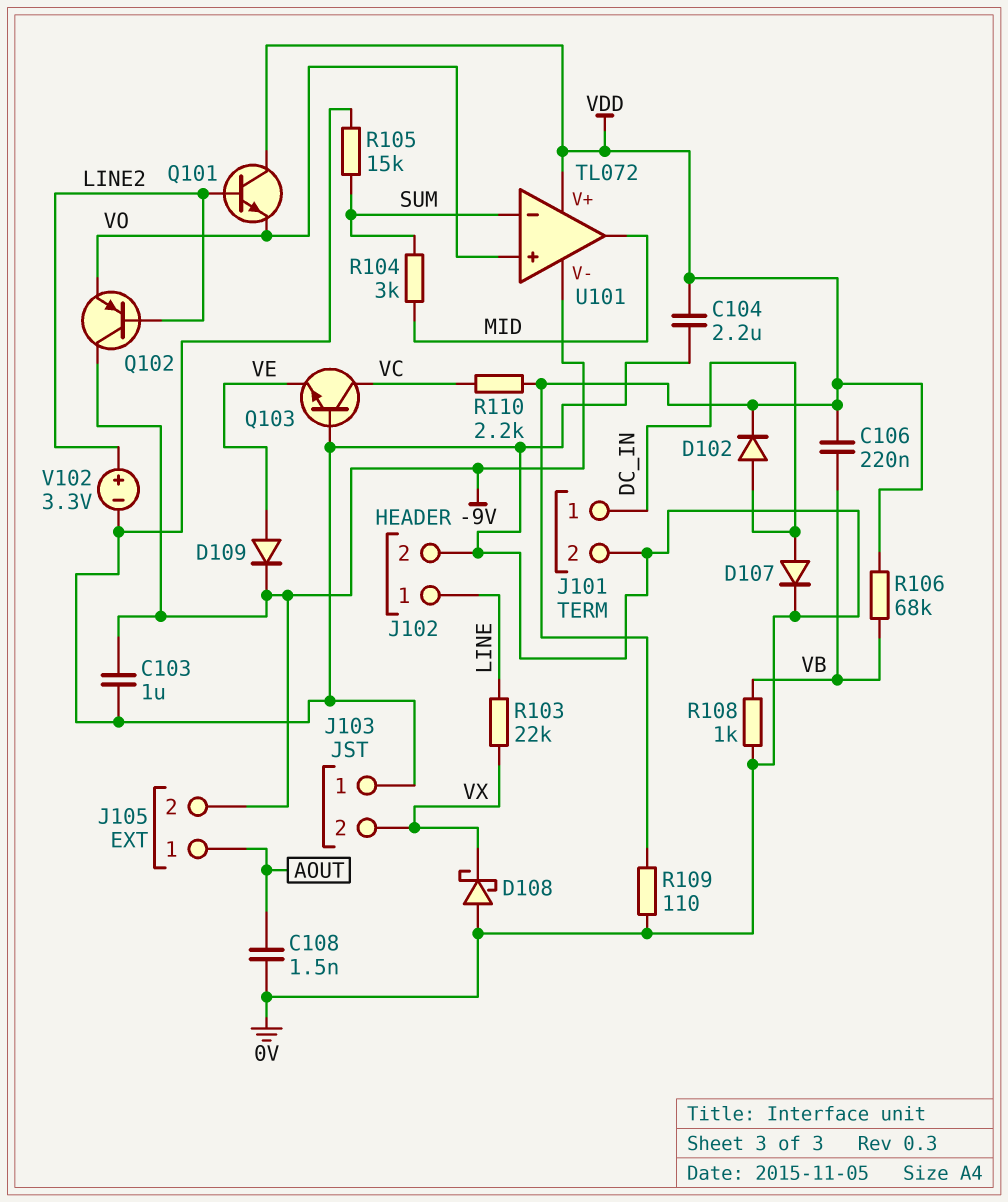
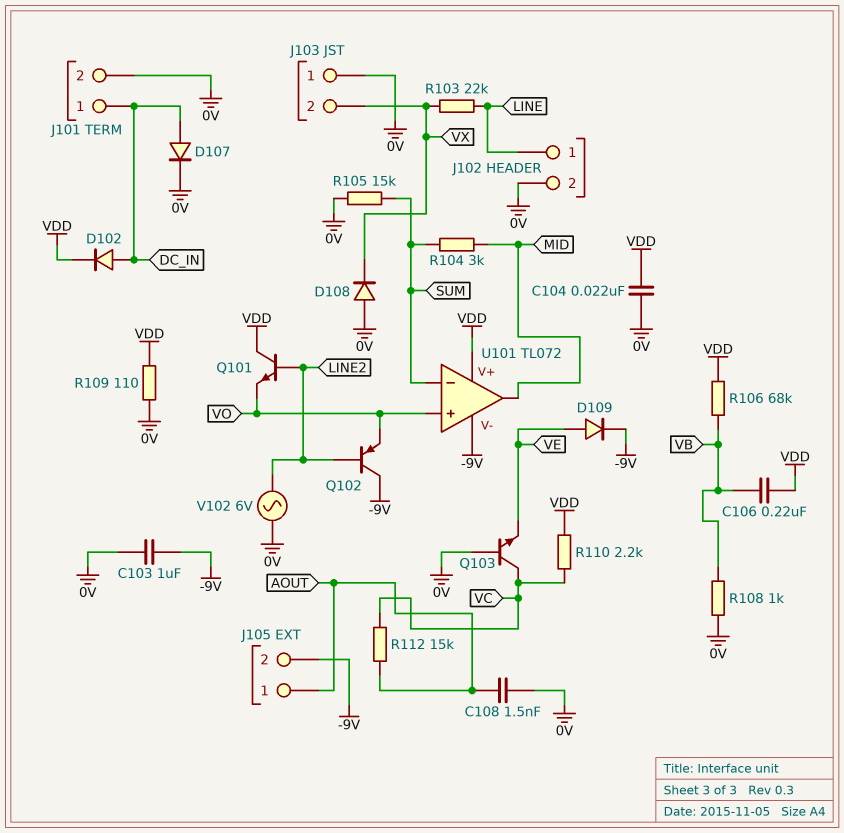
C104: 2.2uF (0V, VDD) -> 22nF (0V, VDD)
D108: schottky (A 0V, K VX) -> diode (A 0V, K VX)
R112: none -> 15k (AOUT, VC)
V102: 3.3V (plus LINE2, minus 0V) -> AC 6V (0V, LINE2)

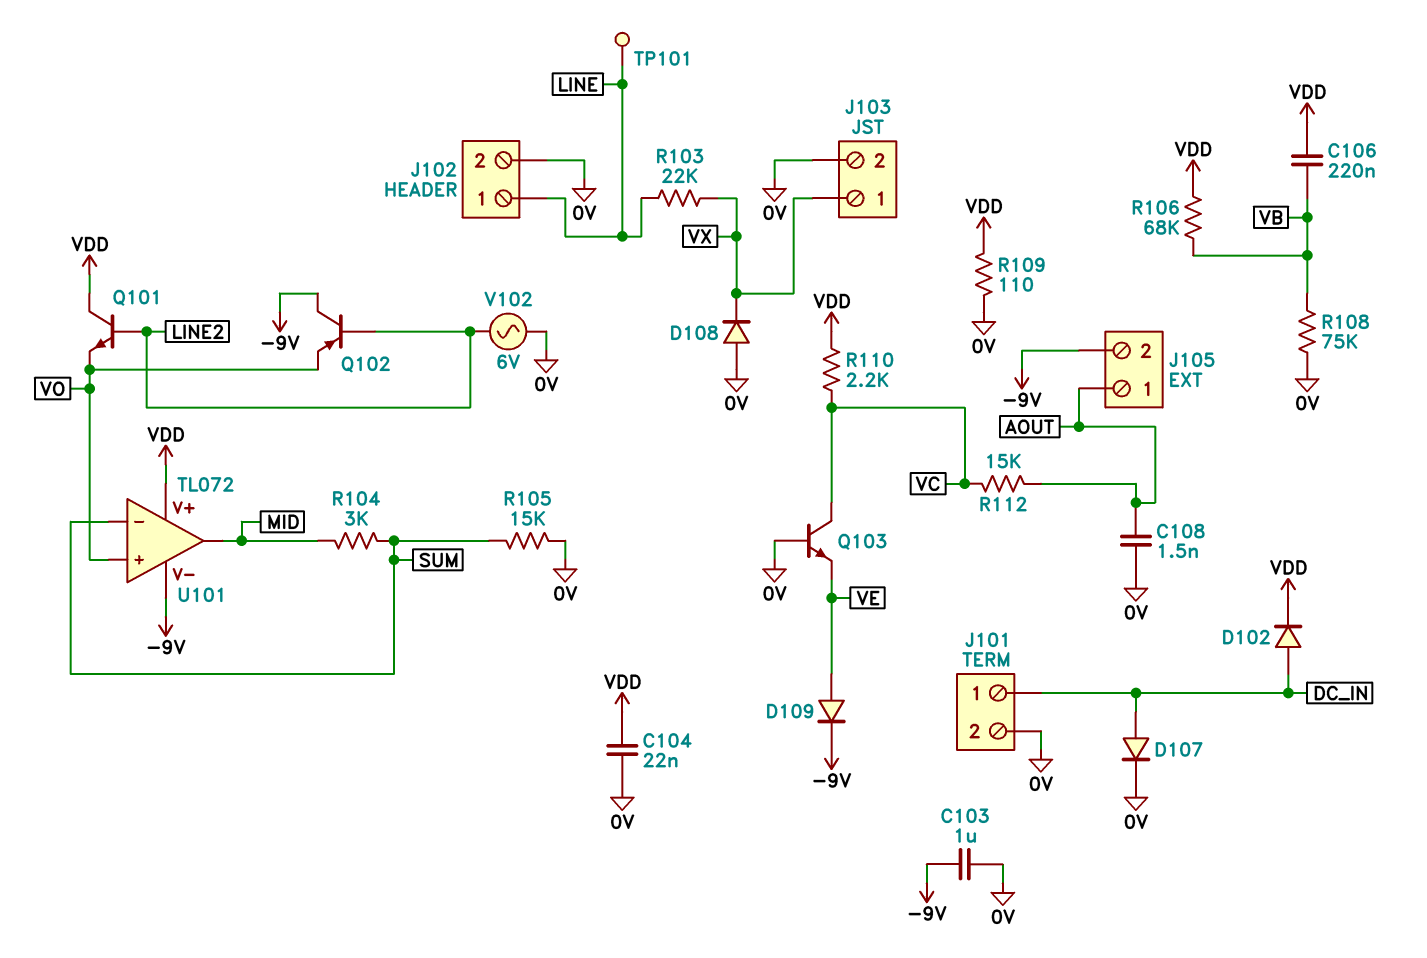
J103 pin 1: 0V -> VX
J103 pin 2: VX -> 0V
R108: 1k (0V, VB) -> 75k (0V, VB)
TP101: none -> test point (LINE)

